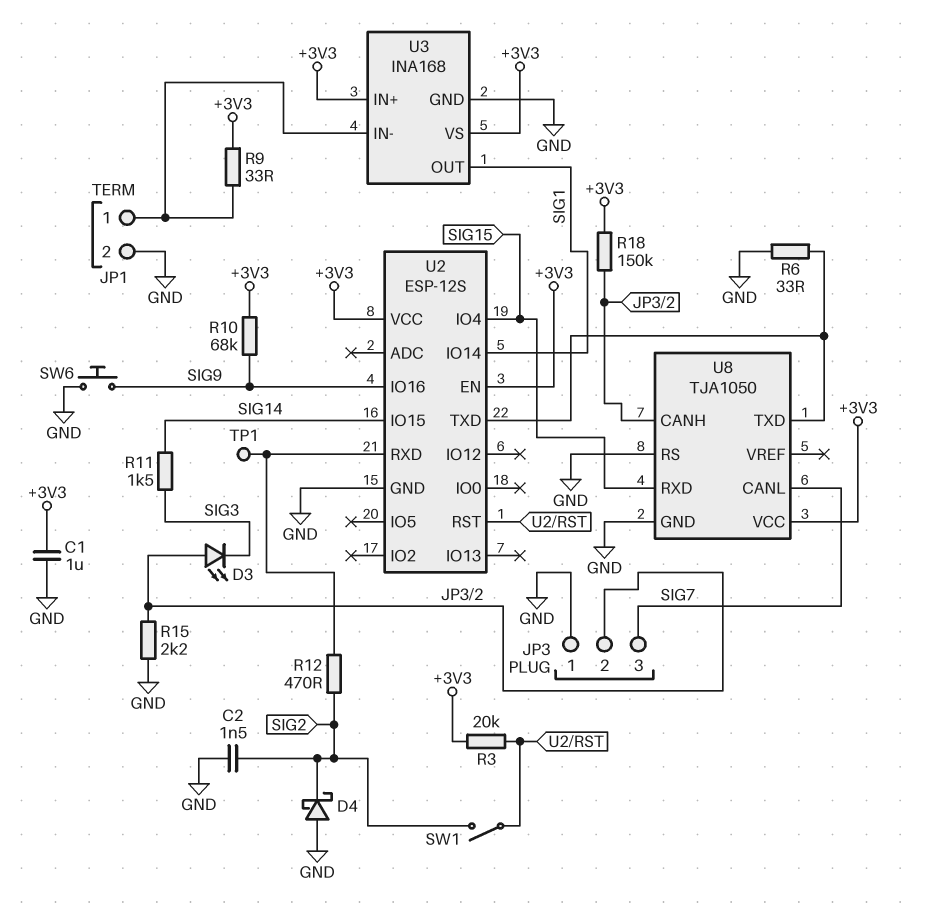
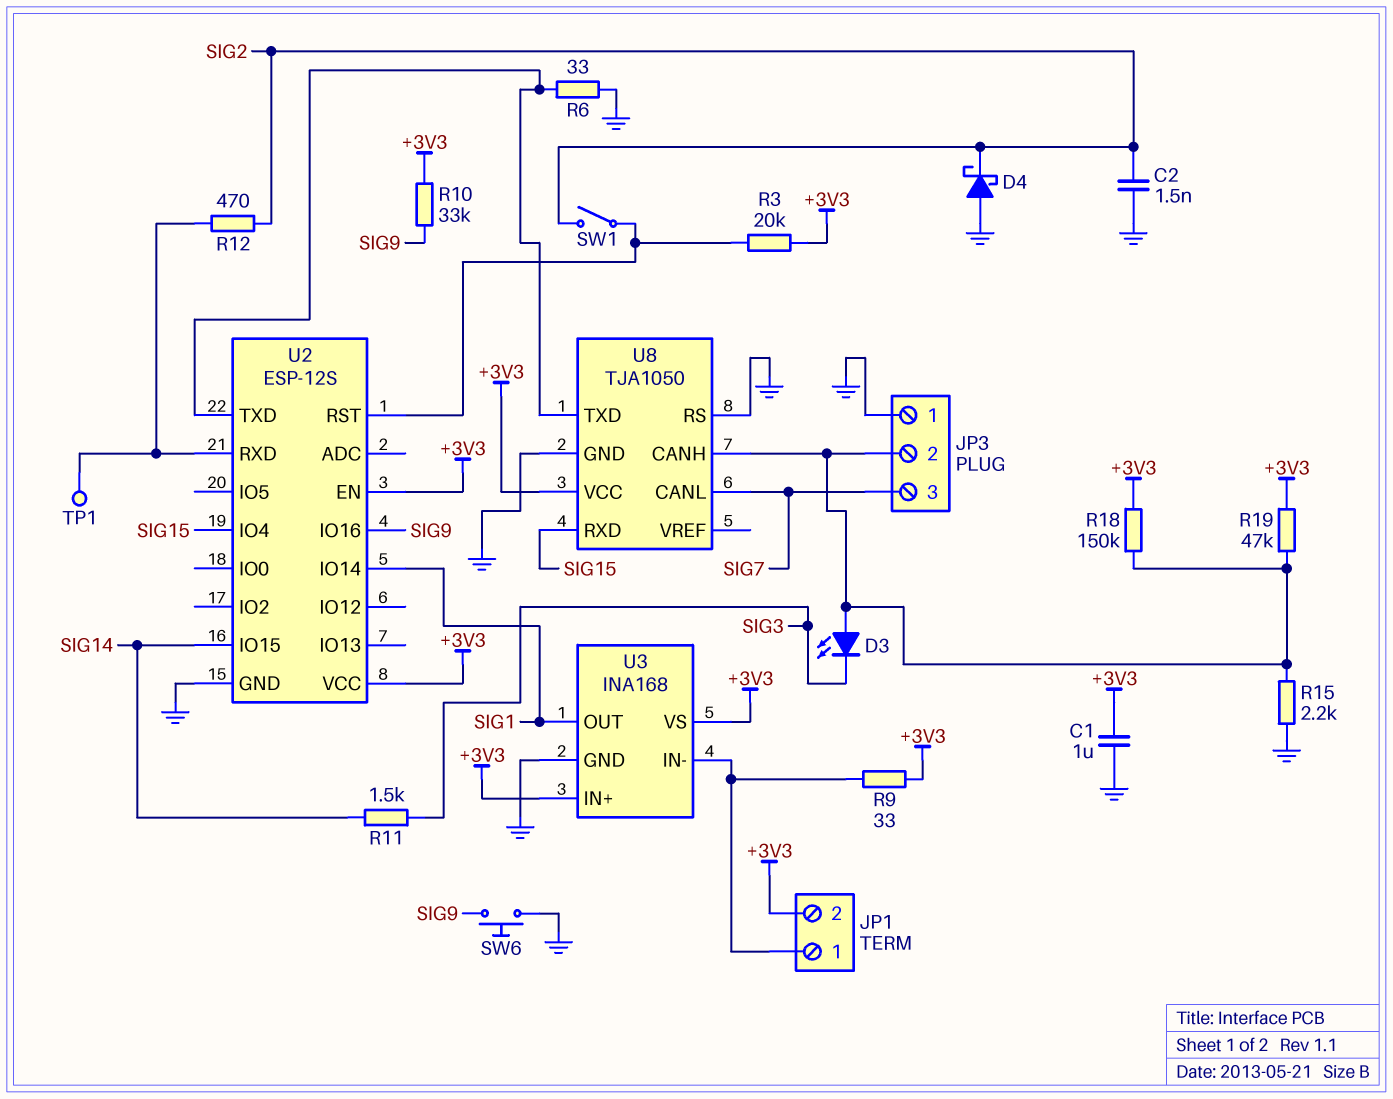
JP1 pin 2: GND -> +3V3
R10: 68k (+3V3, SIG9) -> 33k (+3V3, SIG9)
R19: none -> 47k (+3V3, JP3/2)

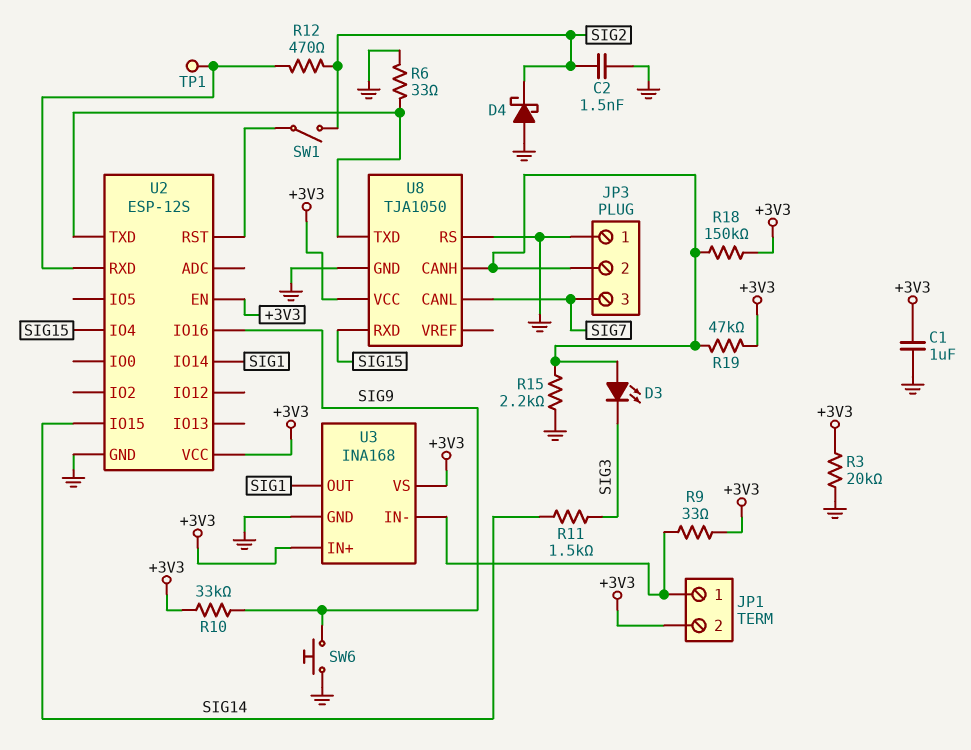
R3: 20k (+3V3, U2/RST) -> 20k (+3V3, GND)

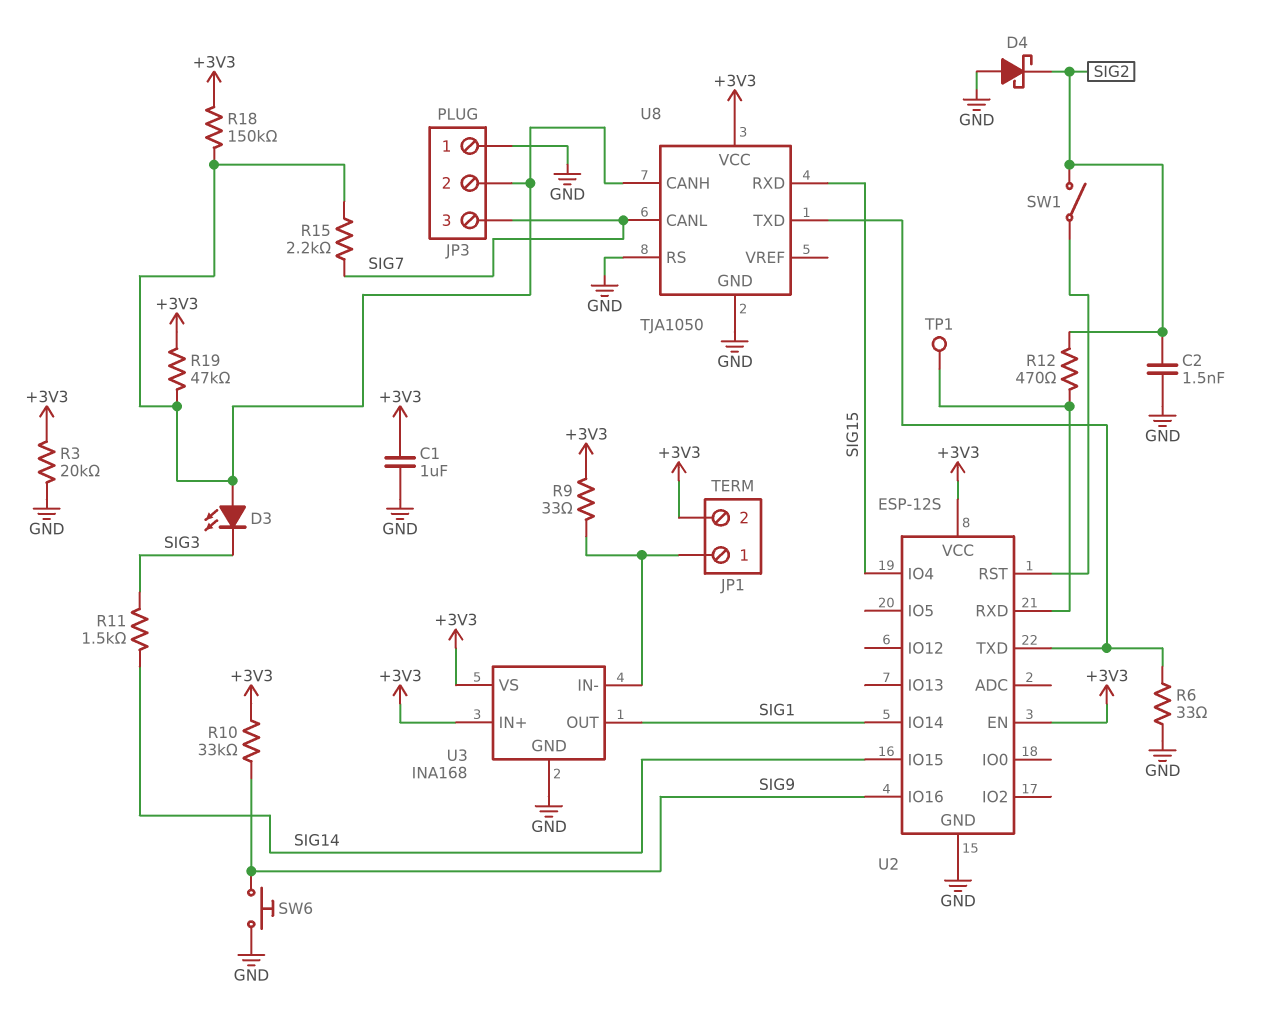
R15: 2.2k (GND, JP3/2) -> 2.2k (JP3/2, SIG7)

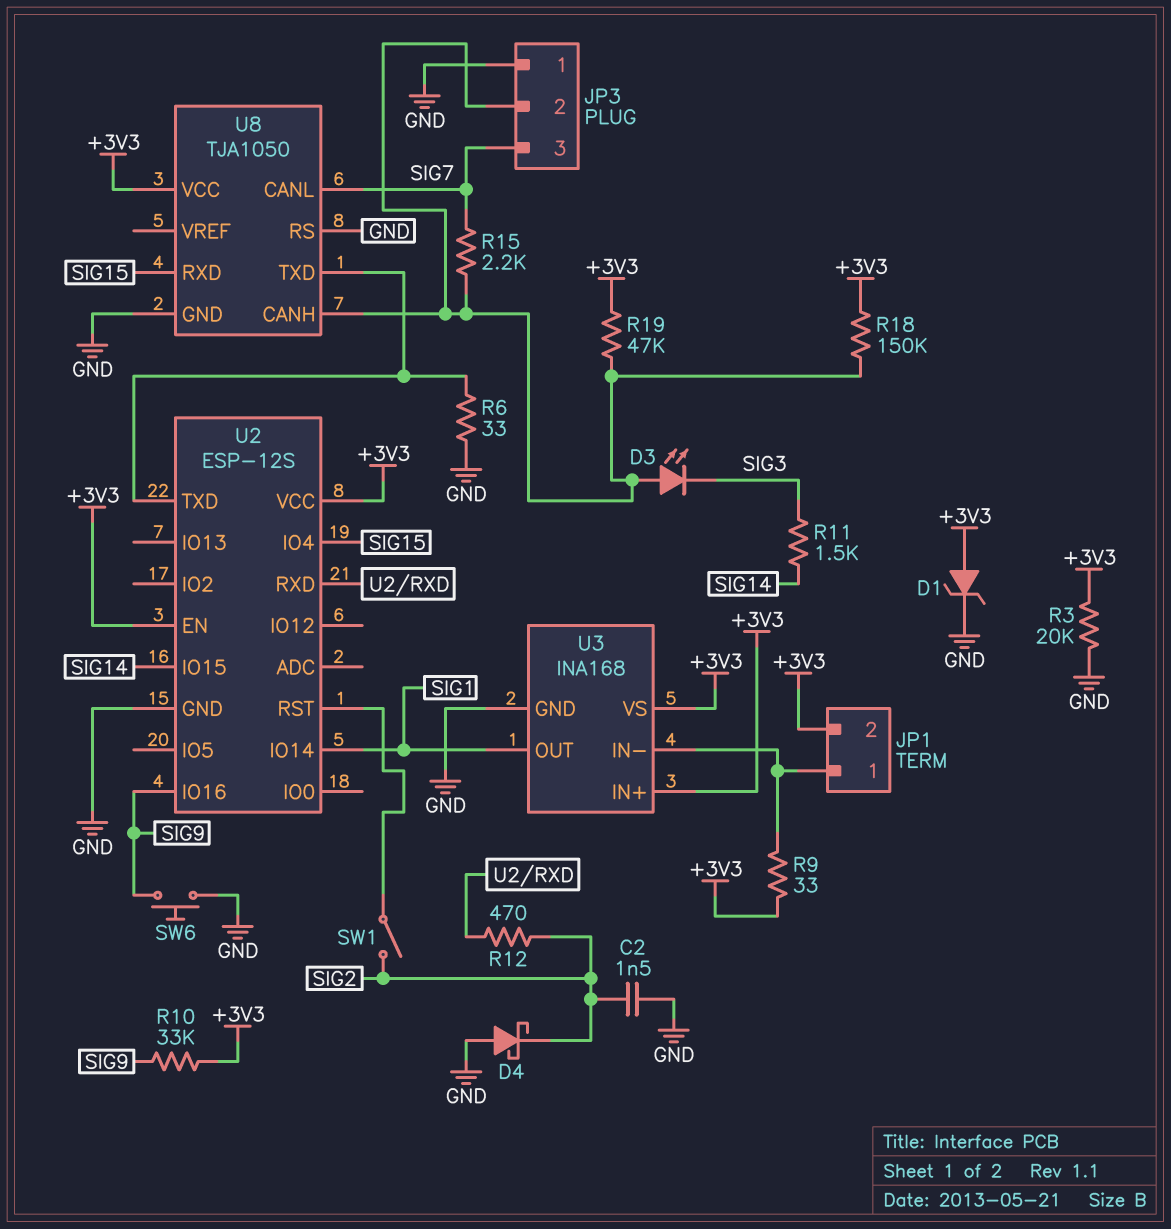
C1: 1uF (+3V3, GND) -> none
D1: none -> zener (A +3V3, K GND)
TP1: test point (U2/RXD) -> none

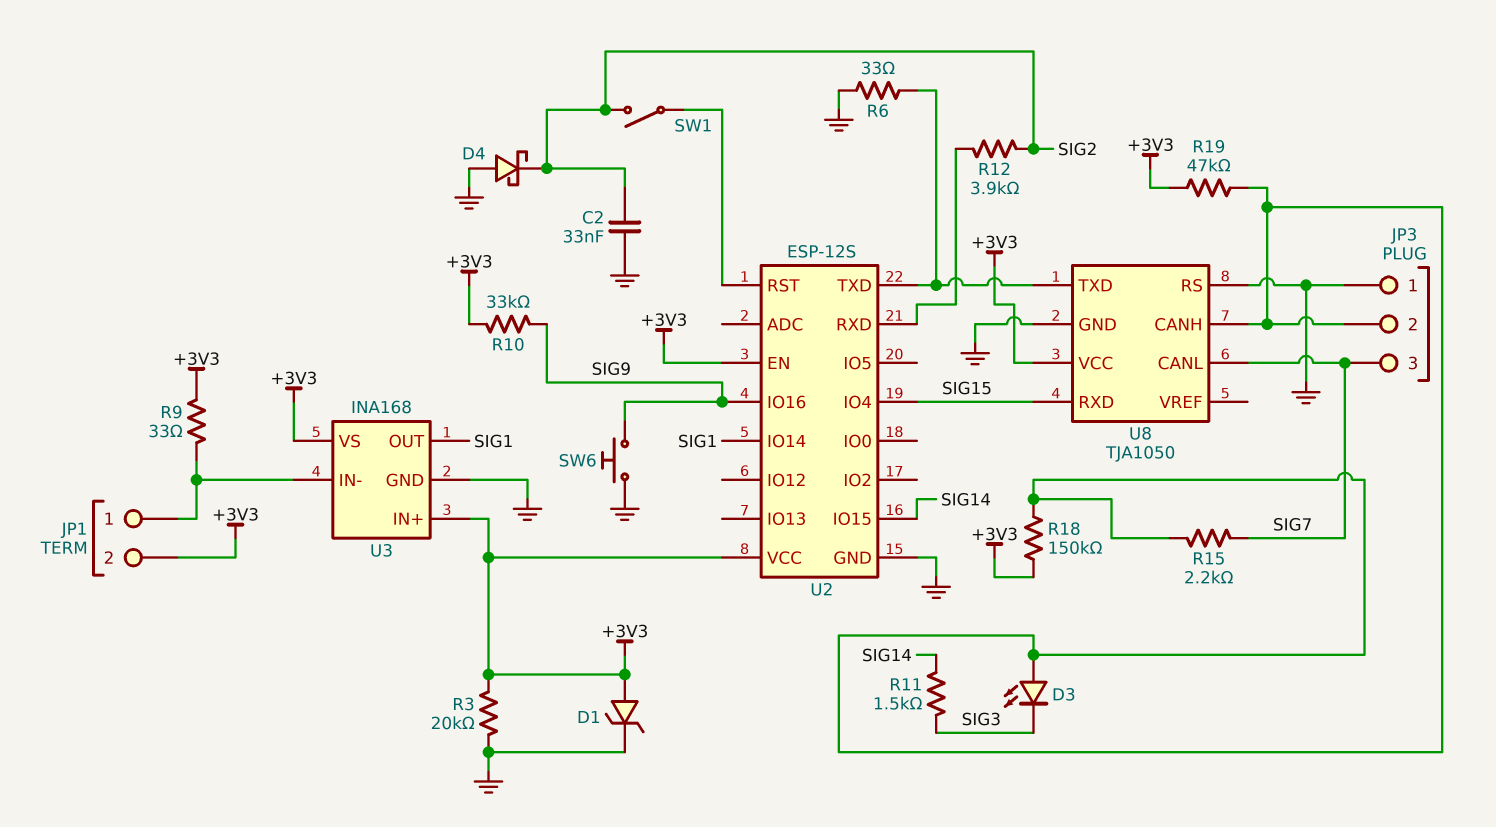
C2: 1.5nF (GND, SIG2) -> 33nF (GND, SIG2)
R12: 470 (SIG2, U2/RXD) -> 3.9k (SIG2, U2/RXD)

